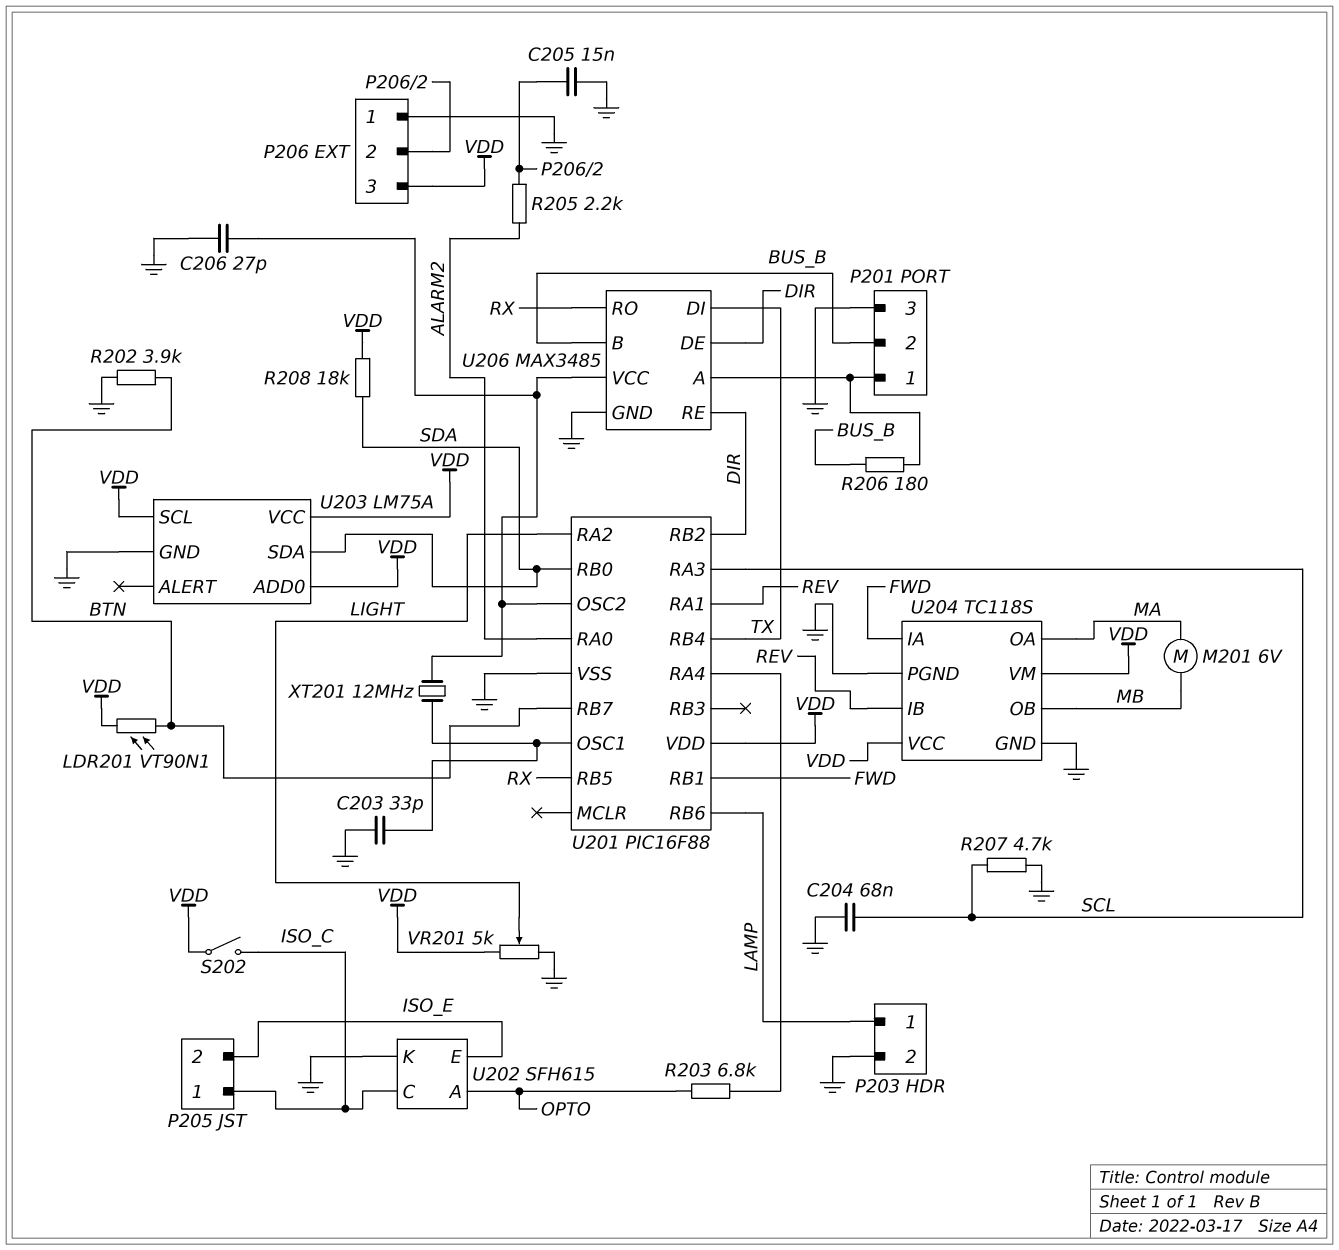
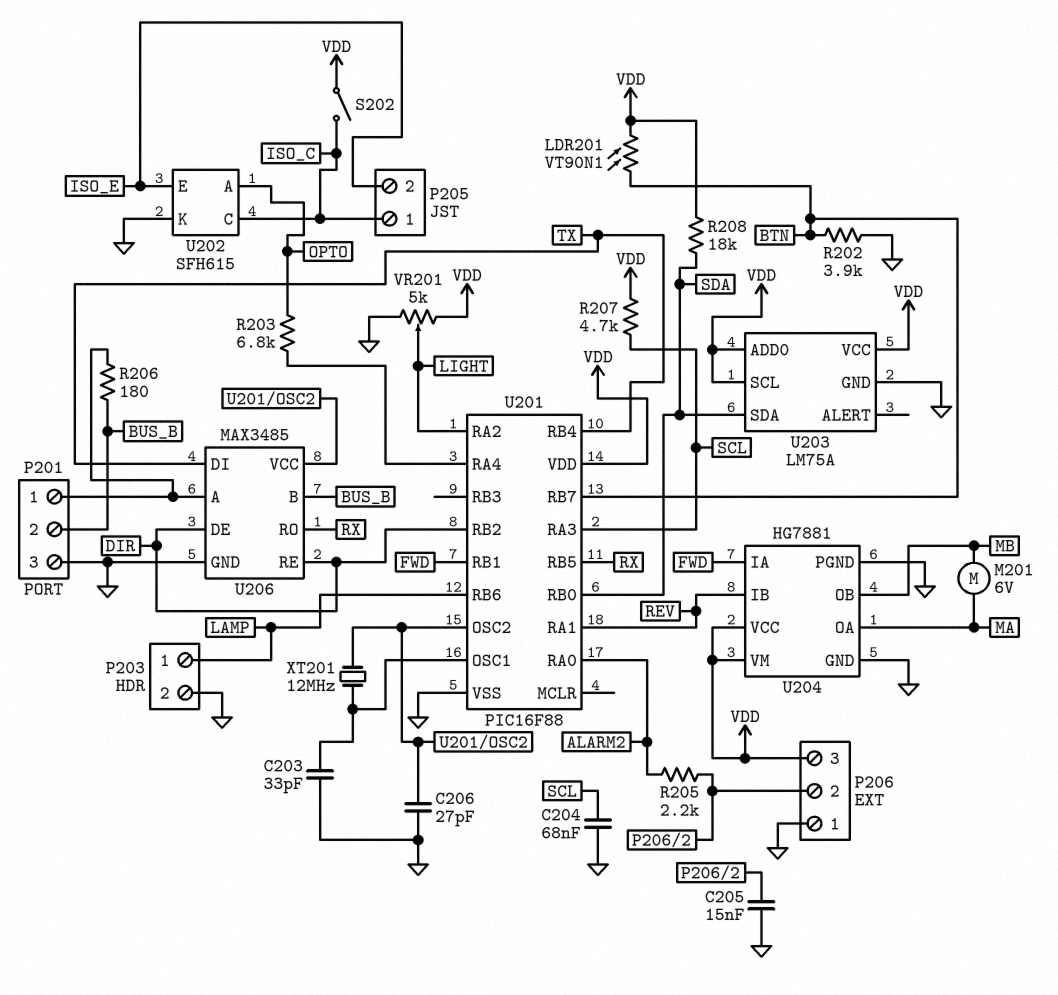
R207: 4.7k (GND, SCL) -> 4.7k (SCL, VDD)
U204: TC118S -> HG7881

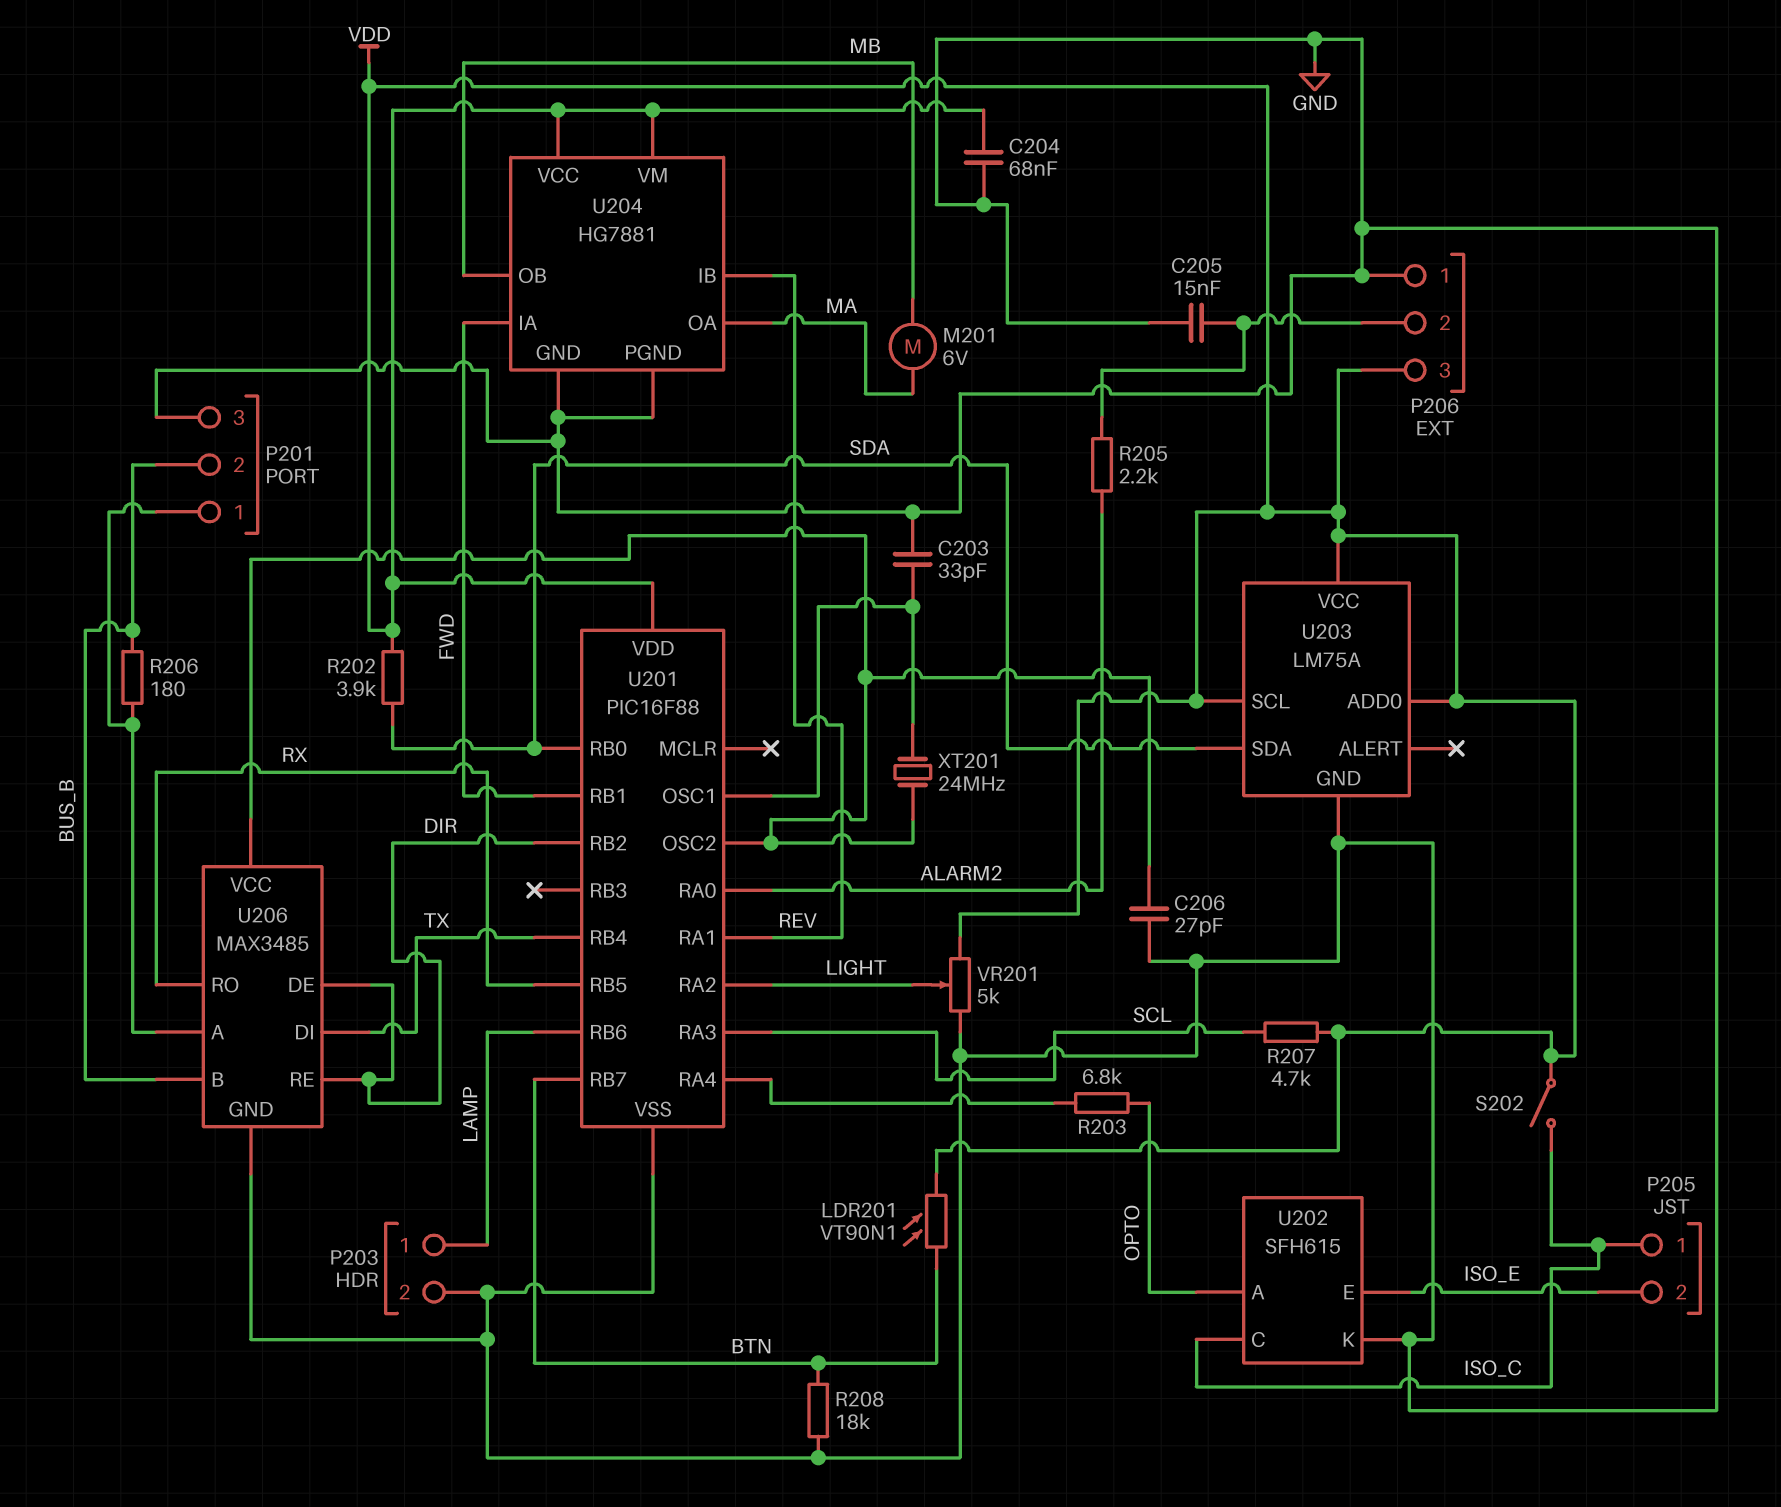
C204: 68nF (GND, SCL) -> 68nF (GND, VDD)
R202: 3.9k (BTN, GND) -> 3.9k (SDA, VDD)
R208: 18k (SDA, VDD) -> 18k (BTN, GND)
XT201: 12MHz (U201/OSC1, U201/OSC2) -> 24MHz (U201/OSC1, U201/OSC2)

